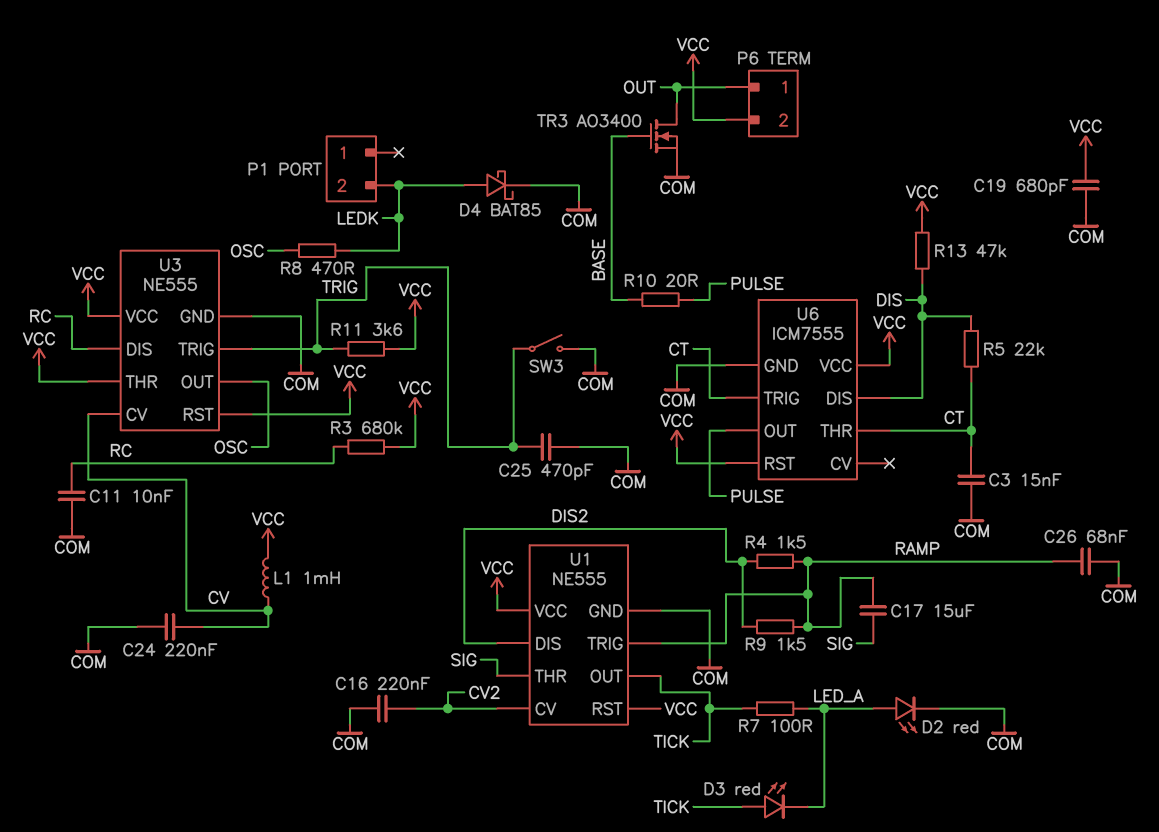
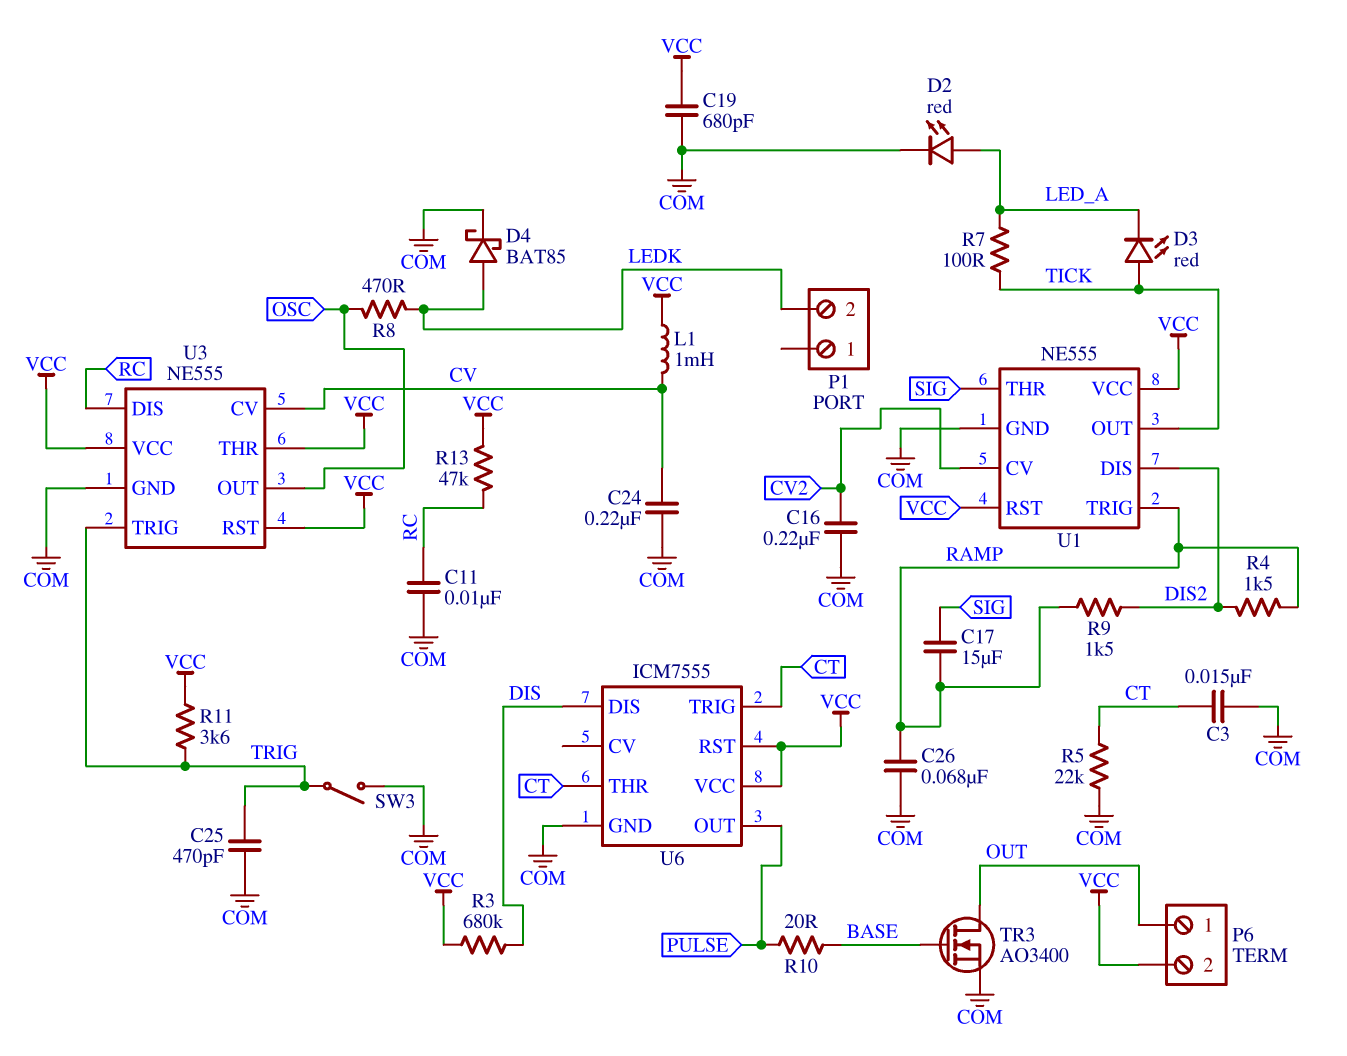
R3: 680k (RC, VCC) -> 680k (DIS, VCC)
R5: 22k (CT, DIS) -> 22k (COM, CT)
R13: 47k (DIS, VCC) -> 47k (RC, VCC)

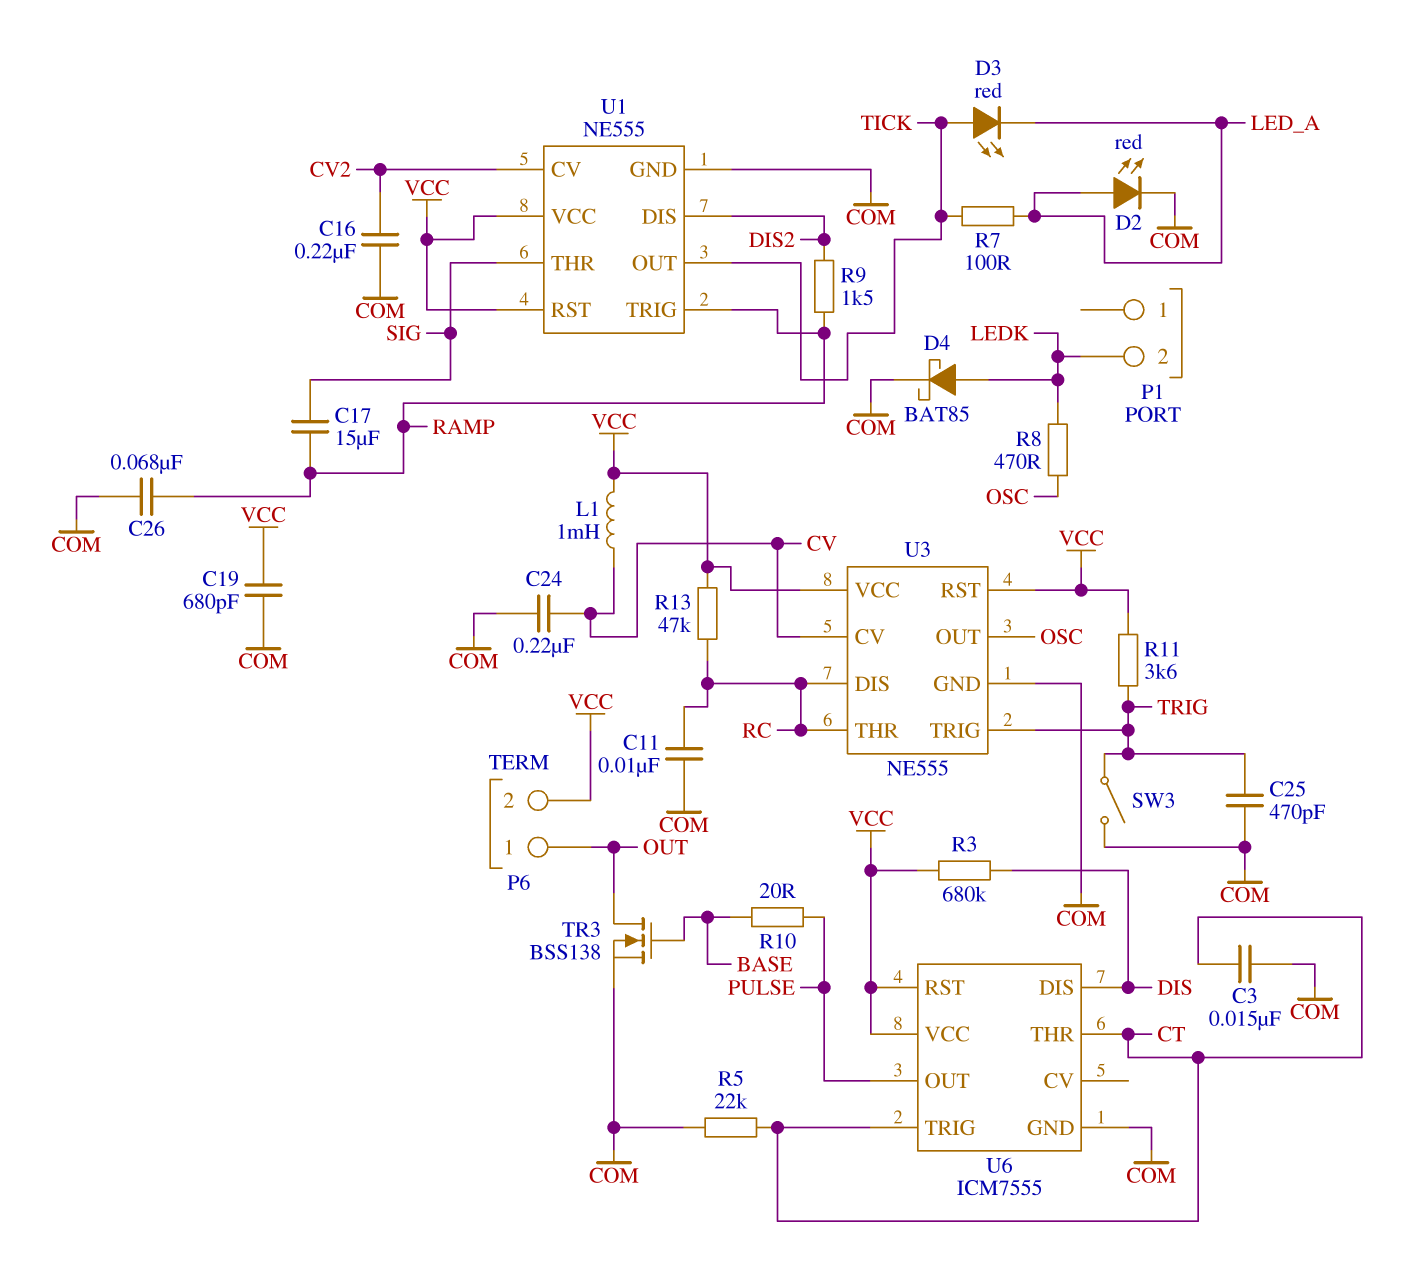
R4: 1.5k (DIS2, RAMP) -> none
TR3: NMOS AO3400 (G BASE, D OUT, S COM) -> NMOS BSS138 (G BASE, D OUT, S COM)
U3 pin THR: VCC -> RC

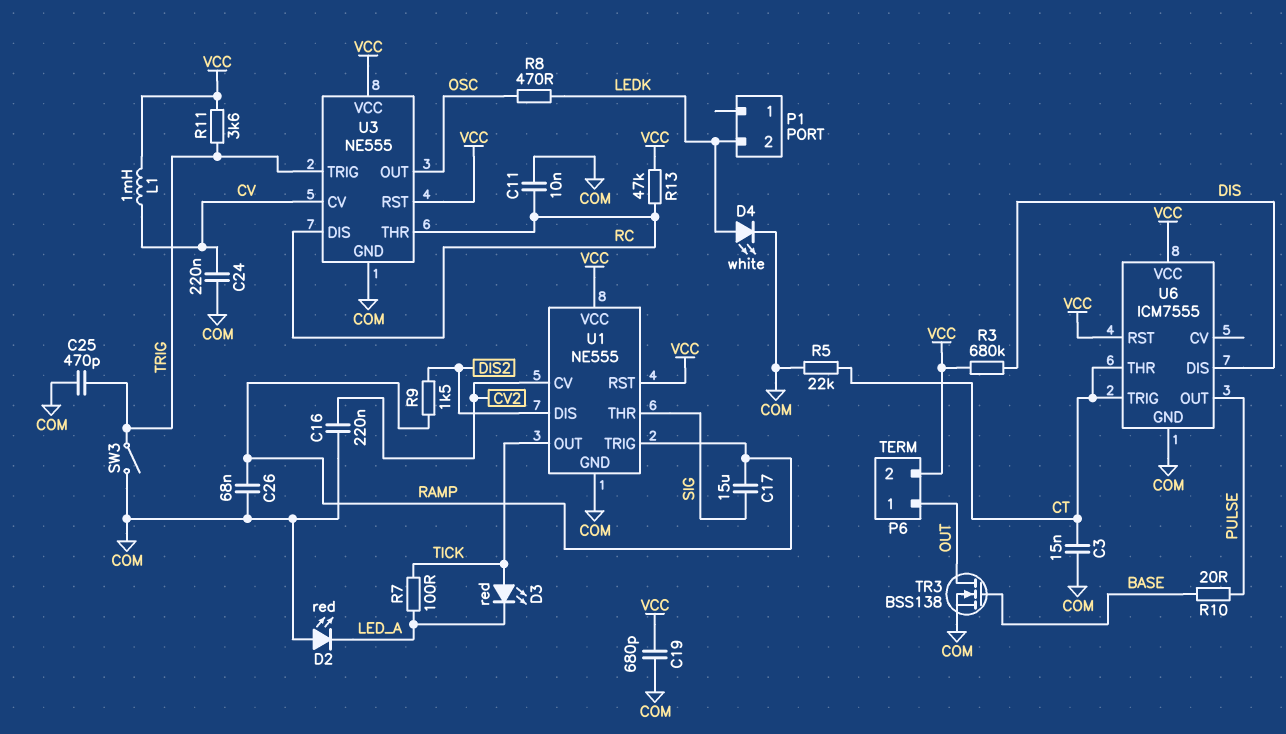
D2: LED red (A LED_A, K COM) -> LED red (A COM, K LED_A)
D4: schottky BAT85 (A LEDK, K COM) -> LED white (A LEDK, K COM)

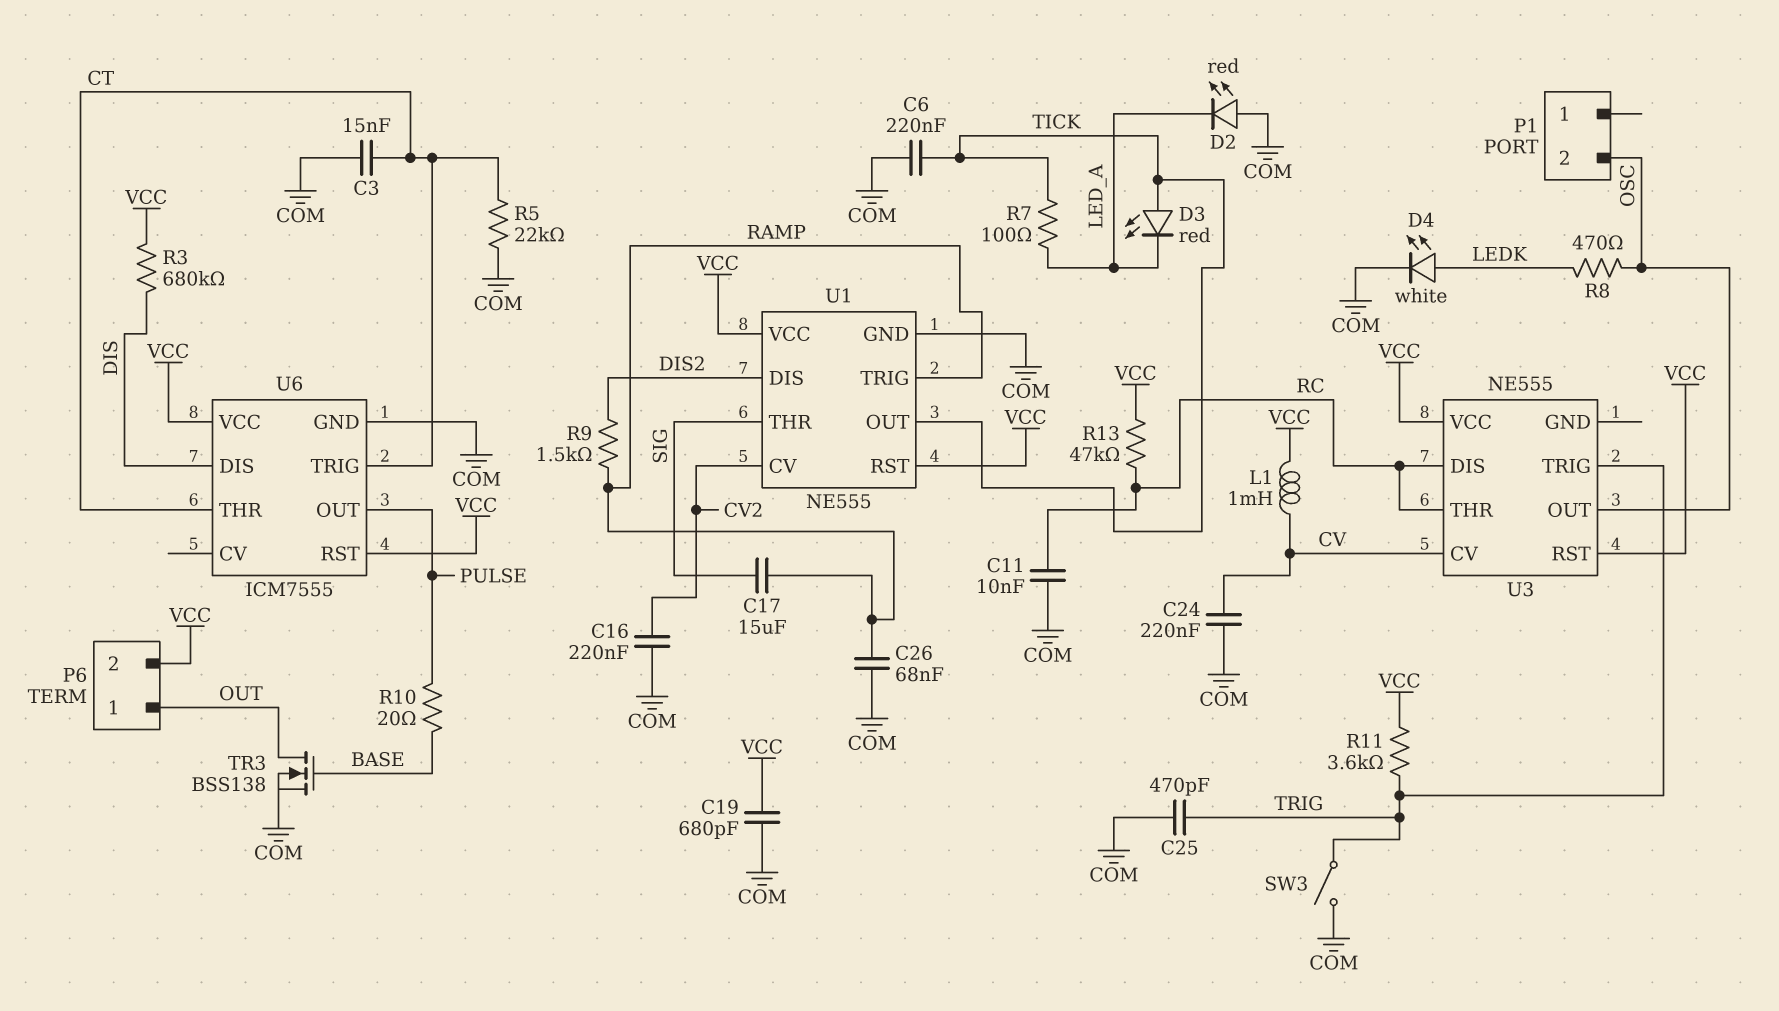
C6: none -> 220nF (COM, TICK)
P1 pin 2: LEDK -> OSC
U3 pin GND: COM -> none

